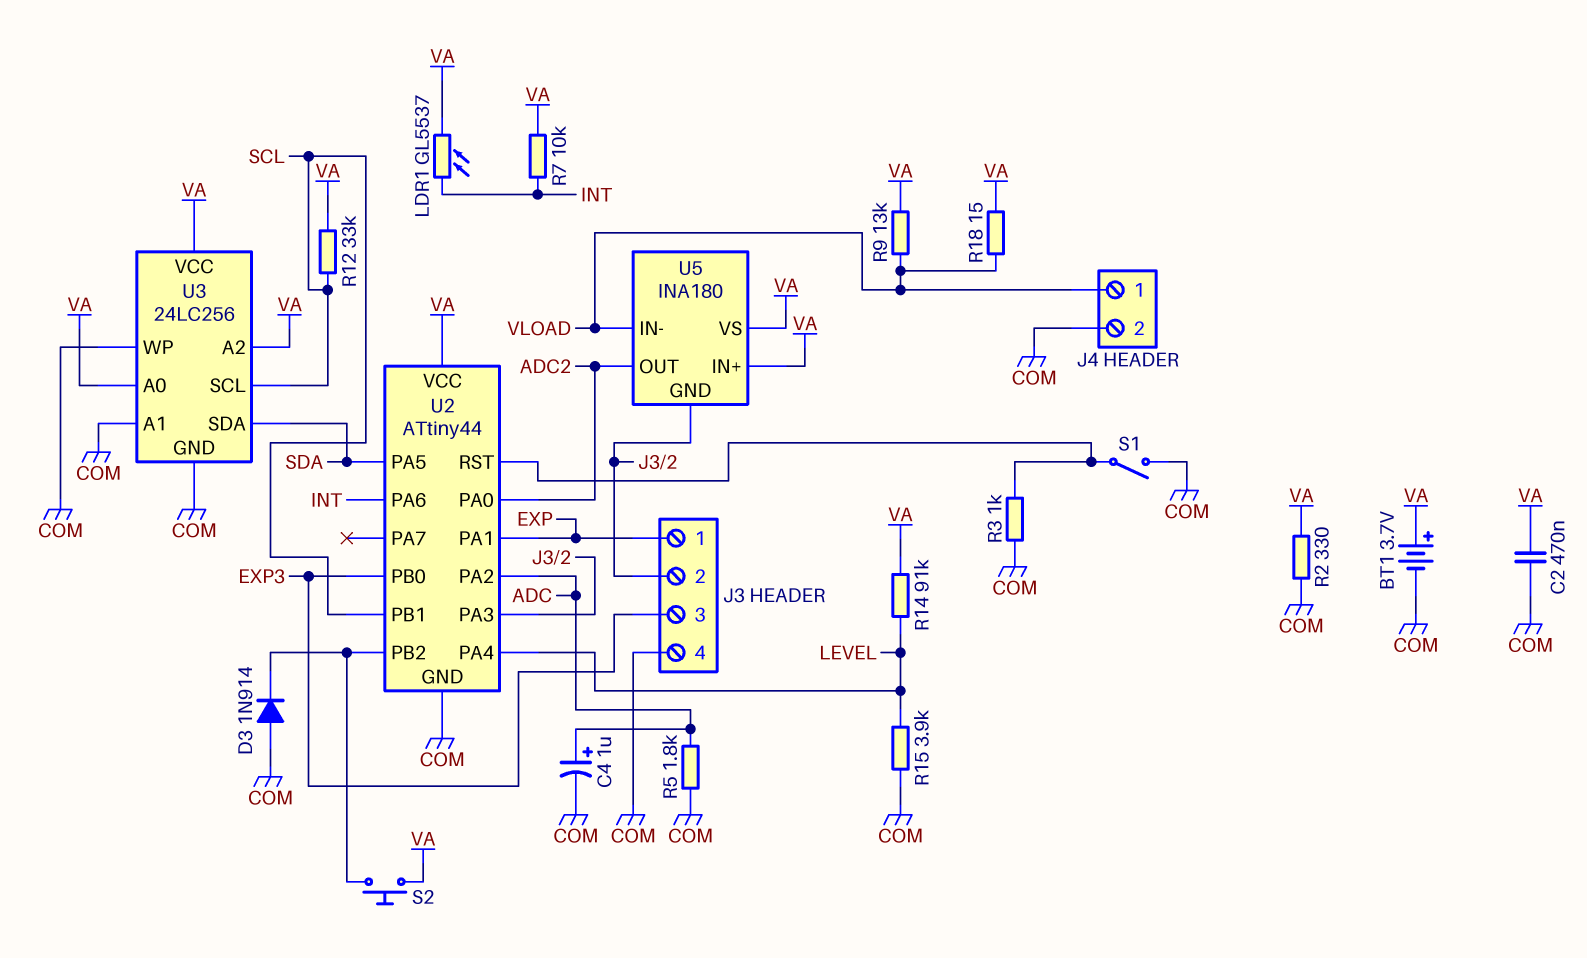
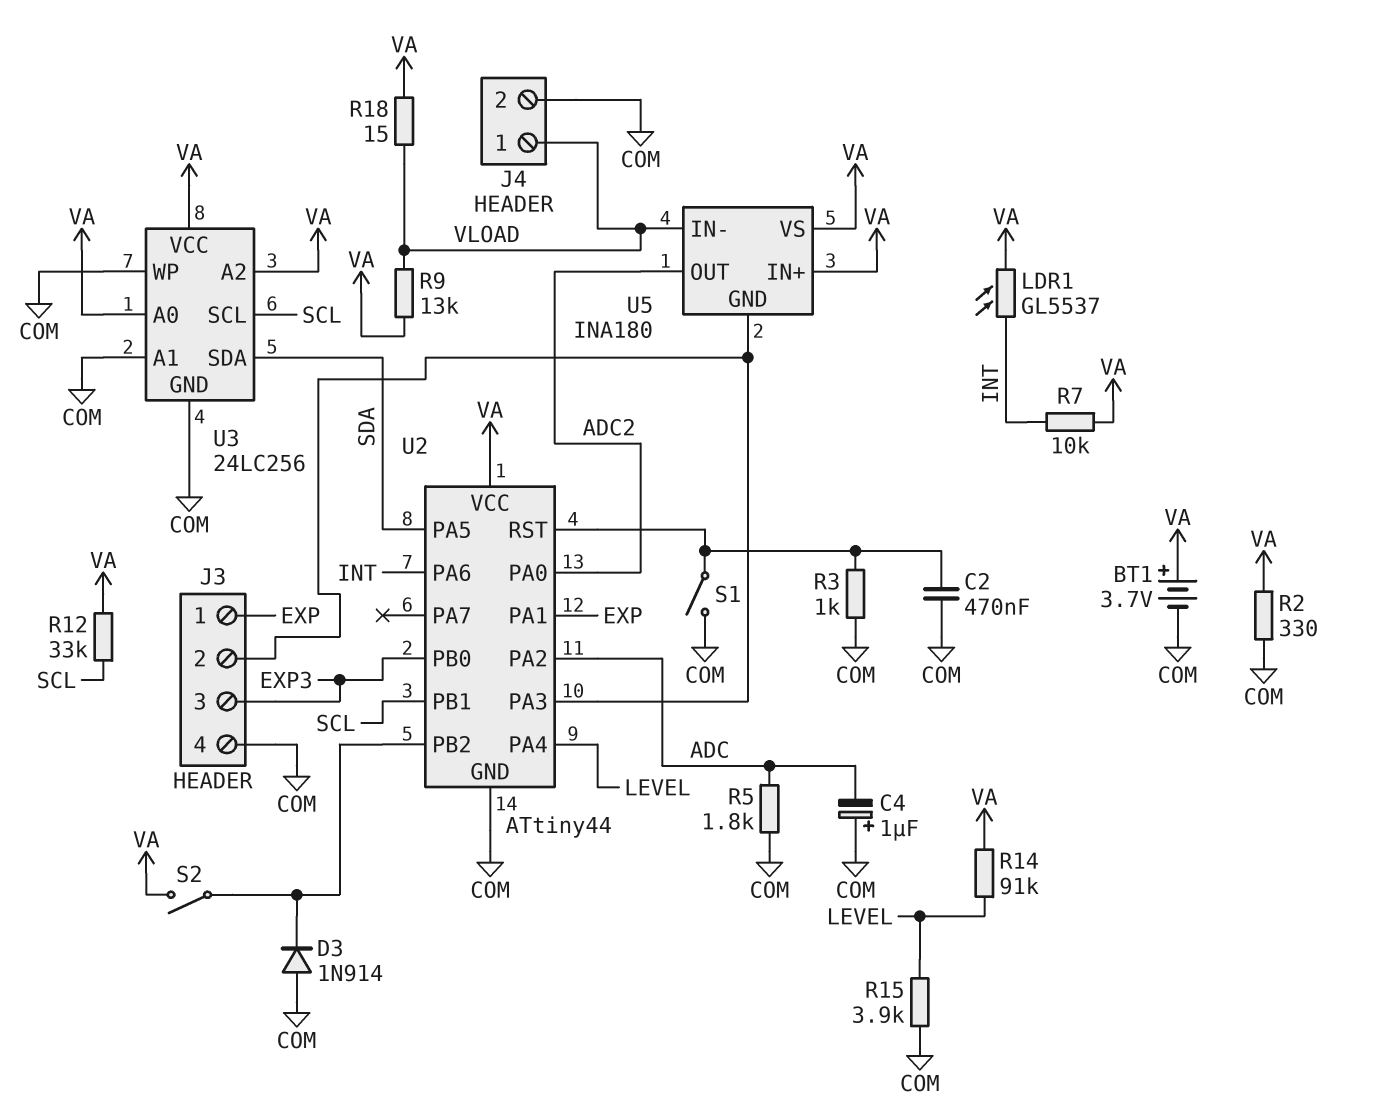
C2: 470nF (COM, VA) -> 470nF (COM, U2/RST)
C4: 1uF (plus ADC, minus COM) -> 1uF (plus COM, minus ADC)
S2: button (U2/PB2, VA) -> switch (U2/PB2, VA)

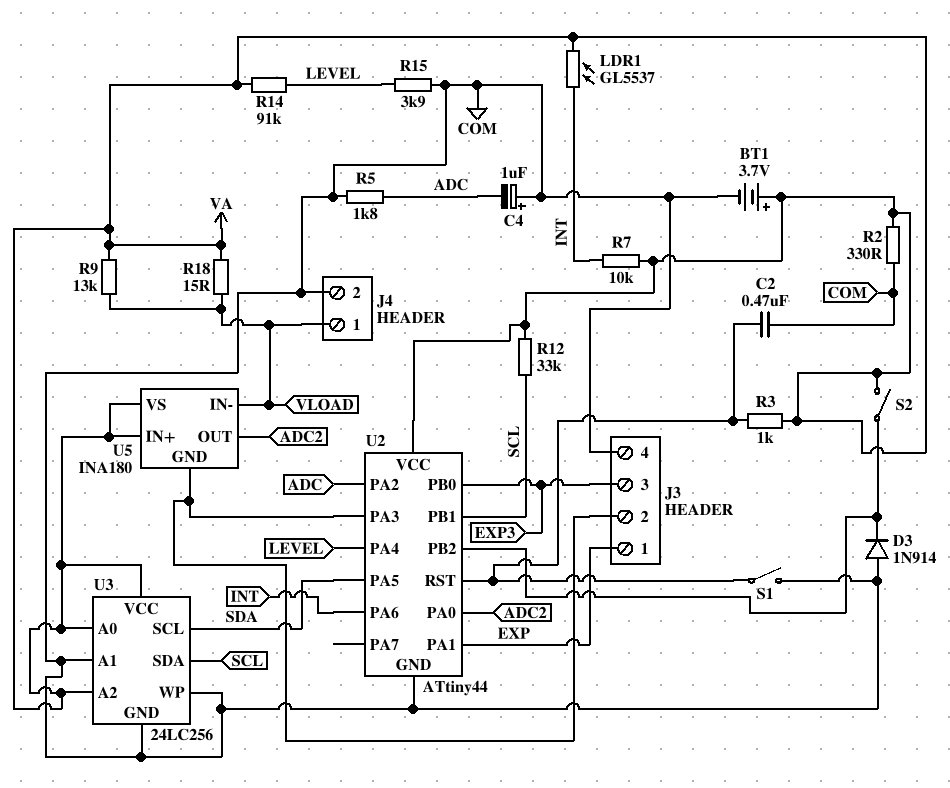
R3: 1k (COM, U2/RST) -> 1k (U2/RST, VA)
U3 pin SCL: SCL -> SDA
U3 pin SDA: SDA -> SCL

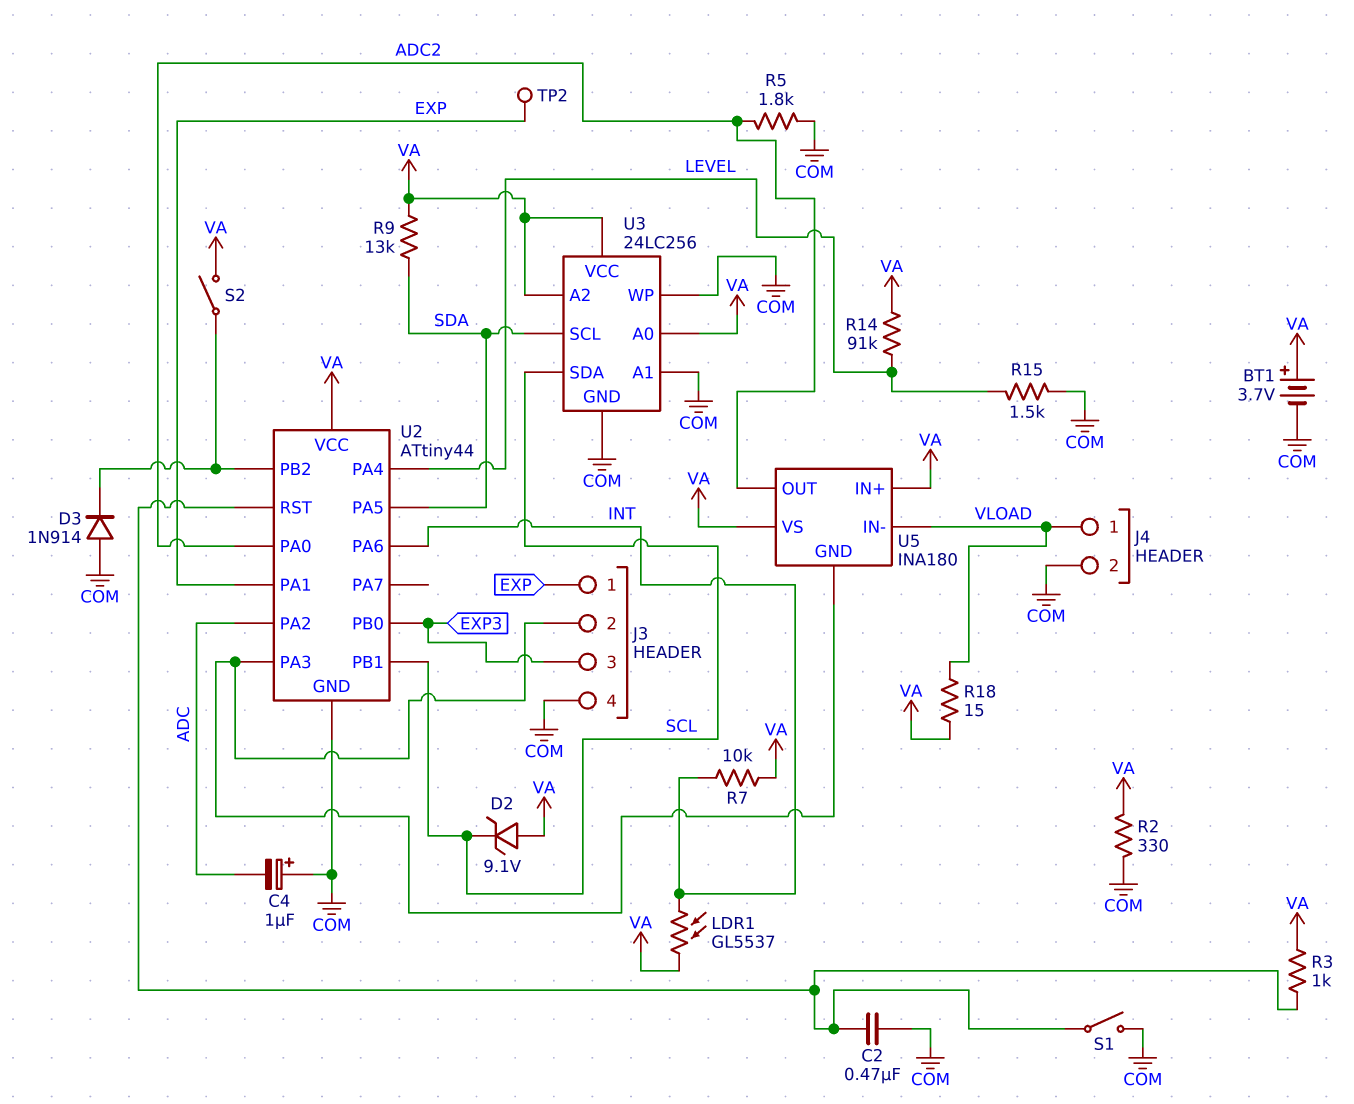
D2: none -> zener 9.1V (A VA, K SCL)
R5: 1.8k (ADC, COM) -> 1.8k (ADC2, COM)
R9: 13k (VA, VLOAD) -> 13k (SDA, VA)
R12: 33k (SCL, VA) -> none
R15: 3.9k (COM, LEVEL) -> 1.5k (COM, LEVEL)
TP2: none -> test point (EXP)

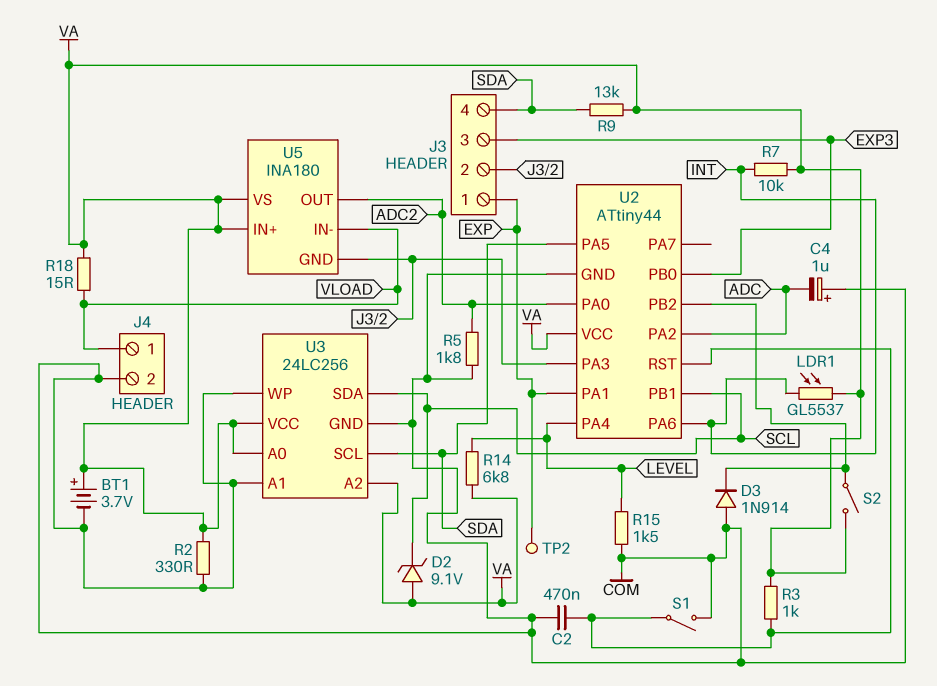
J3 pin 4: COM -> SDA
R14: 91k (LEVEL, VA) -> 6.8k (LEVEL, VA)

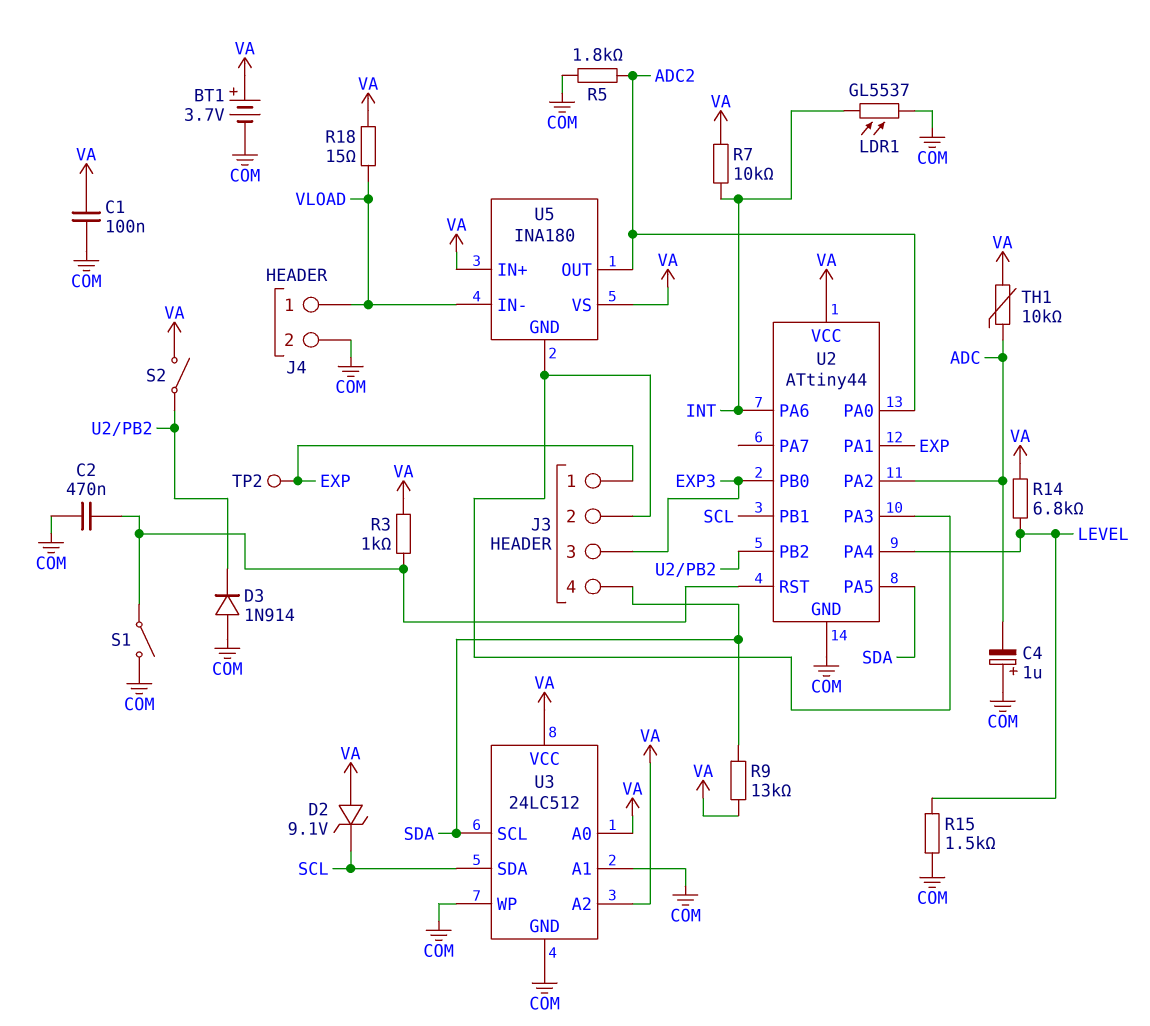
C1: none -> 100nF (COM, VA)
LDR1: GL5537 (INT, VA) -> GL5537 (COM, INT)
R2: 330 (COM, VA) -> none
TH1: none -> 10k (ADC, VA)
U3: 24LC256 -> 24LC512

